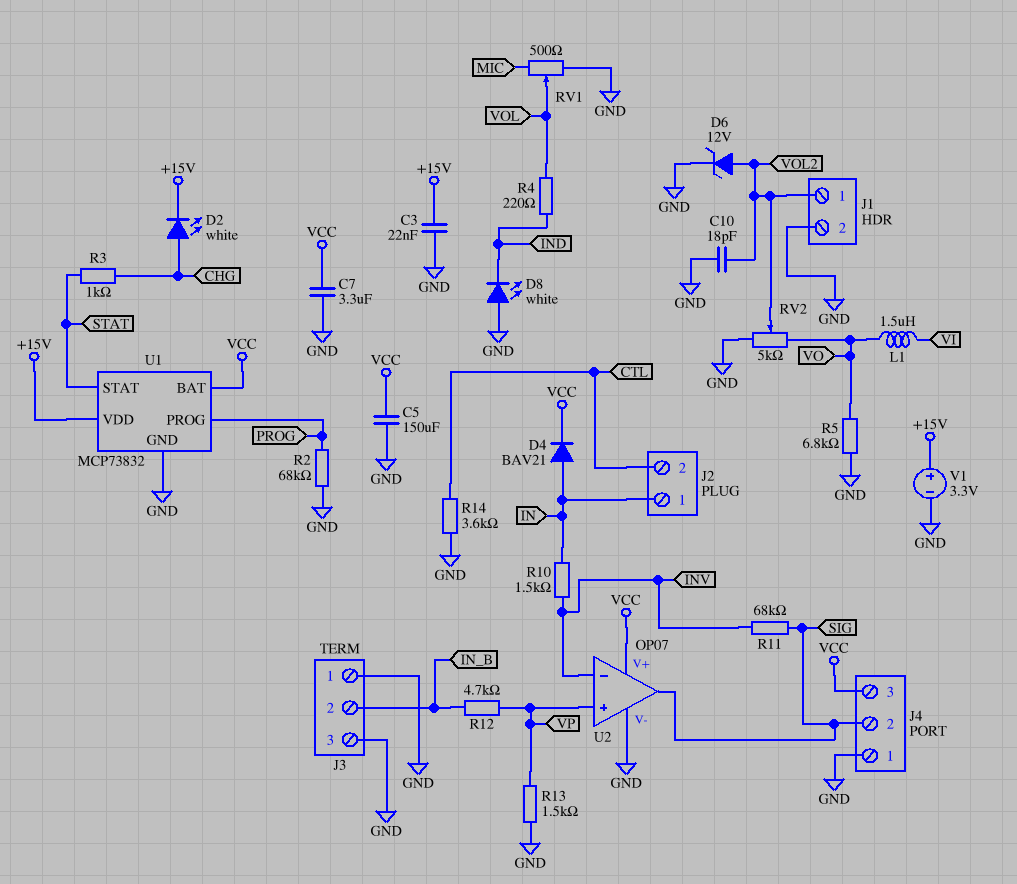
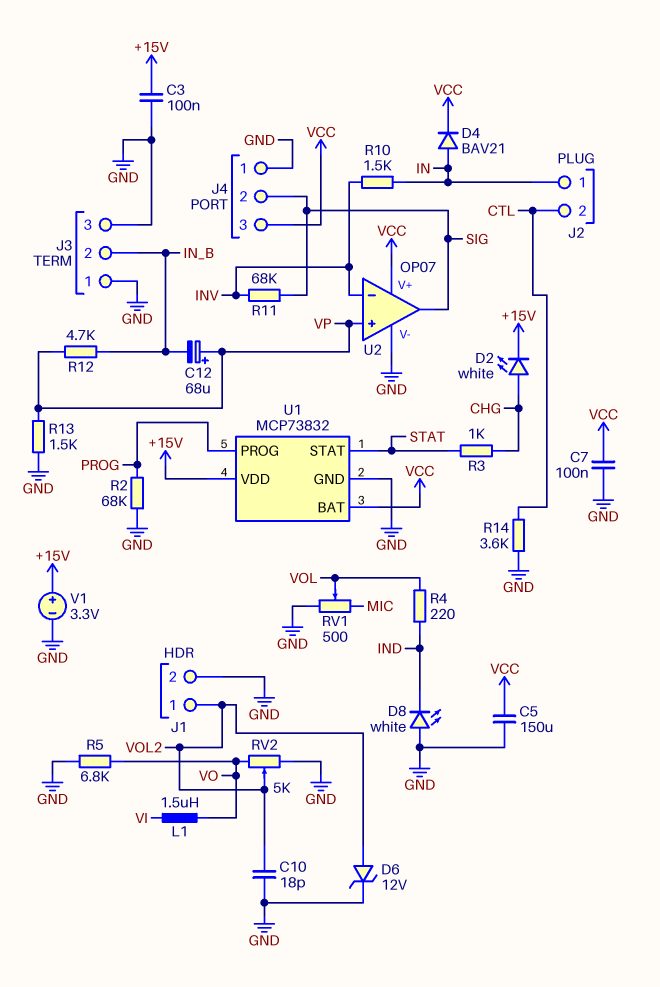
C3: 22nF (+15V, GND) -> 100nF (+15V, GND)
C7: 3.3uF (GND, VCC) -> 100nF (GND, VCC)
C12: none -> 68uF (plus VP, minus IN_B)

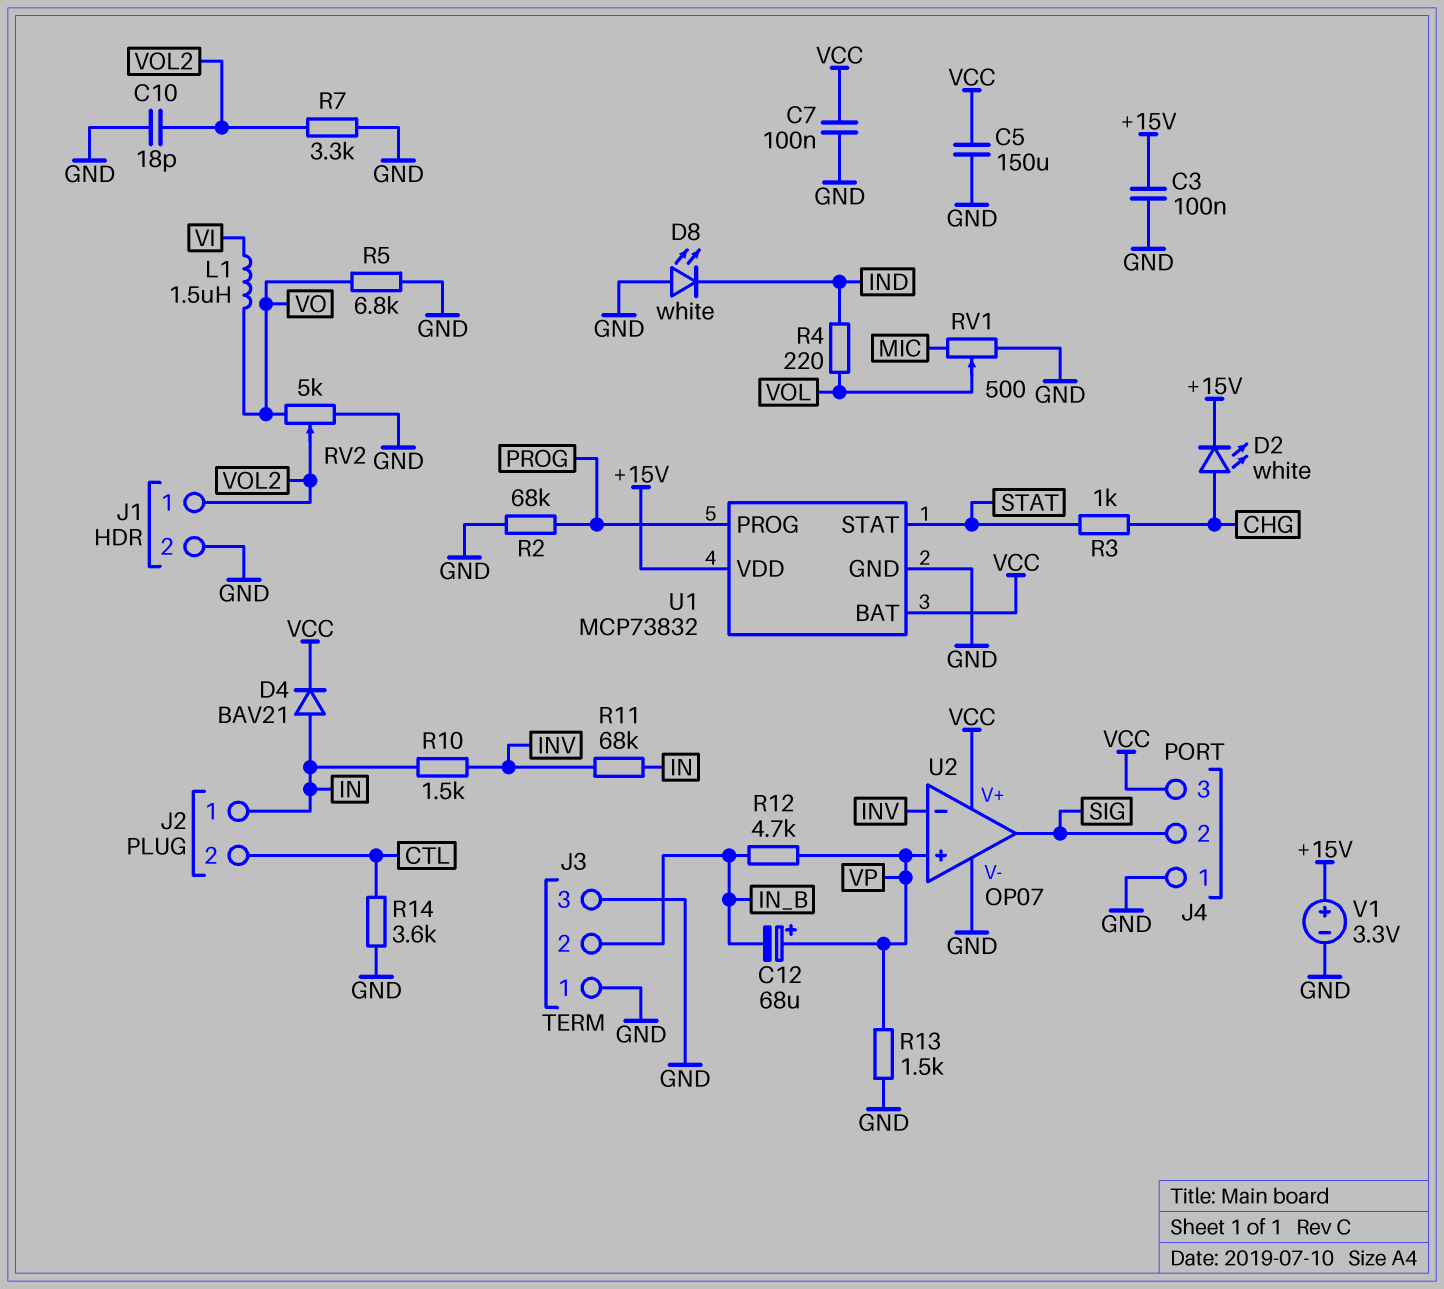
D6: zener 12V (A VOL2, K GND) -> none
R7: none -> 3.3k (GND, VOL2)
R11: 68k (INV, SIG) -> 68k (IN, INV)

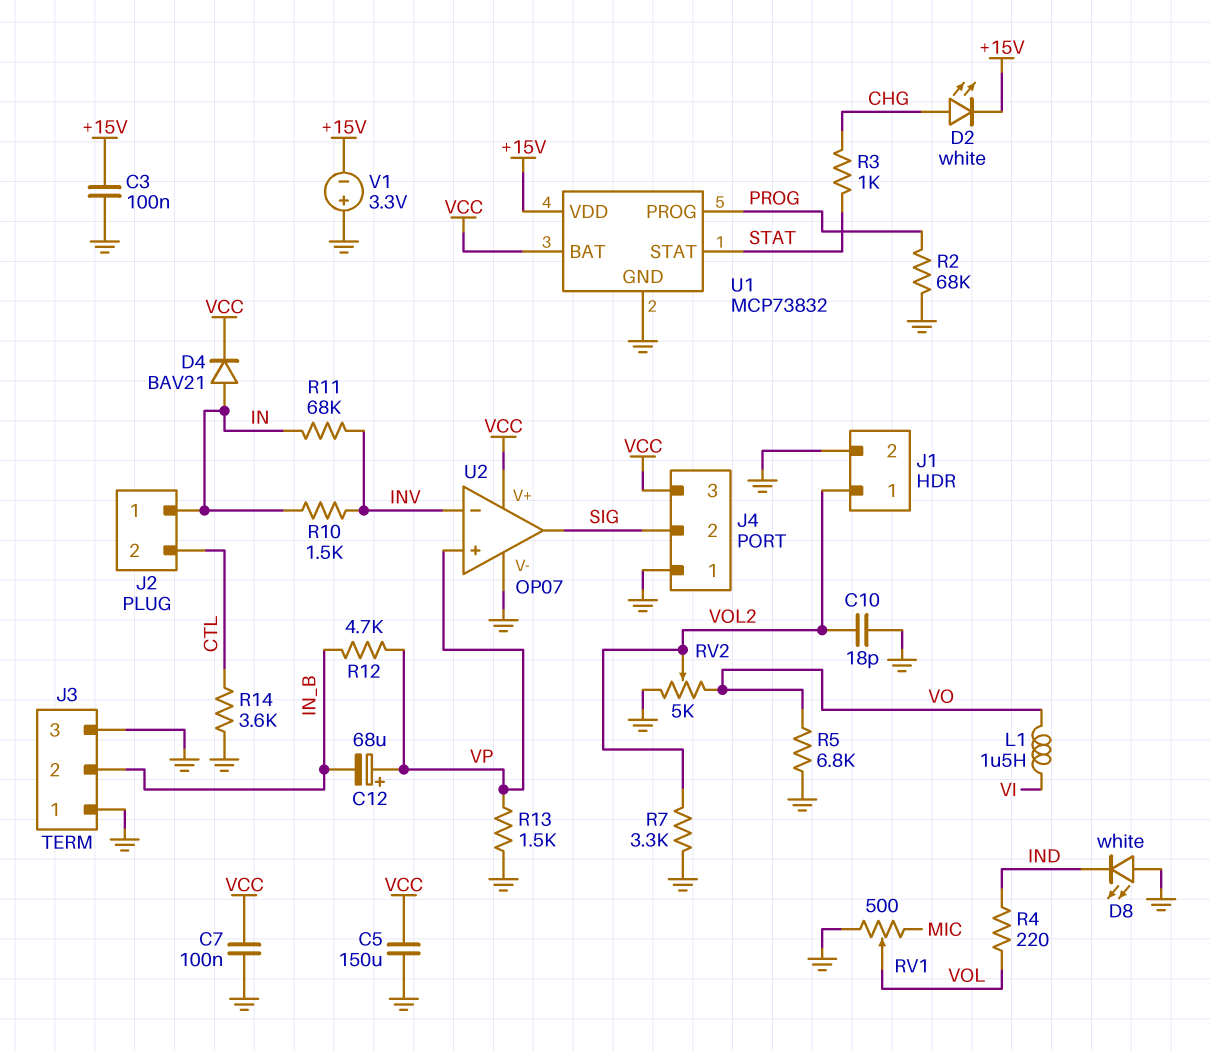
V1: 3.3V (plus +15V, minus GND) -> 3.3V (plus GND, minus +15V)

